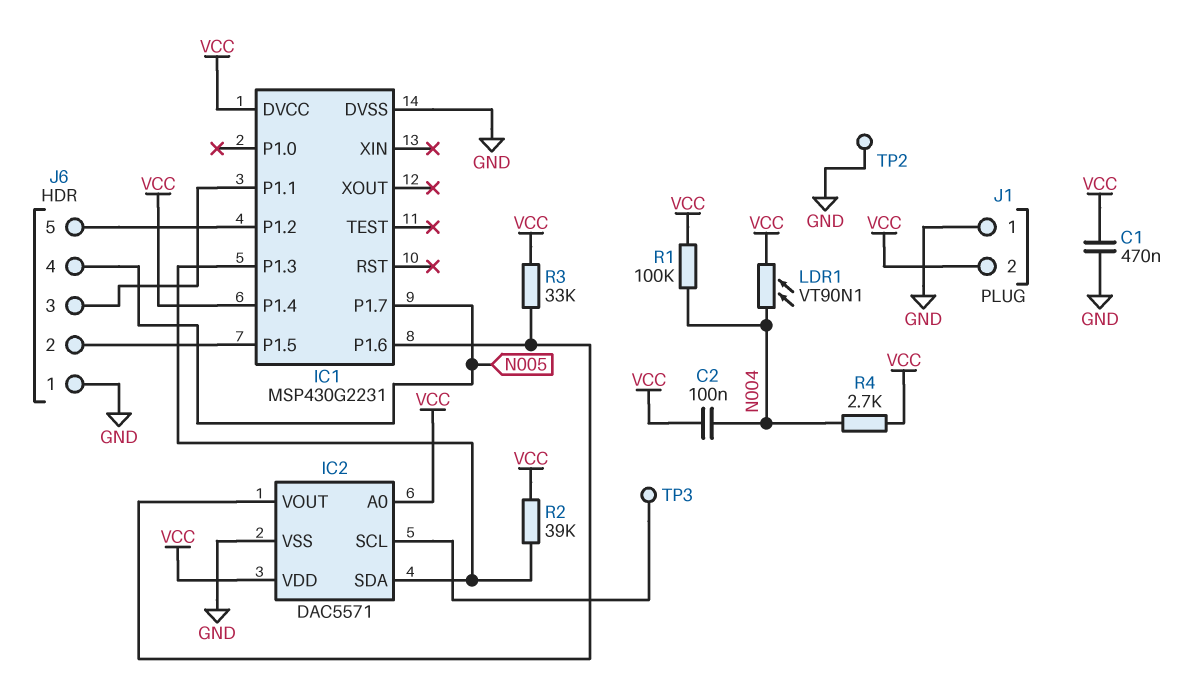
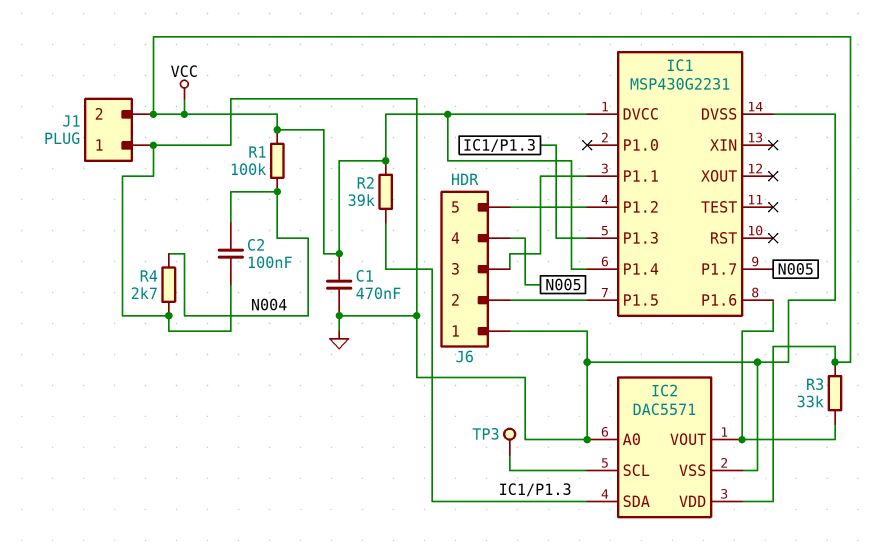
C2: 100nF (N004, VCC) -> 100nF (GND, N004)
IC2 pin A0: VCC -> GND
LDR1: VT90N1 (N004, VCC) -> none
R4: 2.7k (N004, VCC) -> 2.7k (GND, N004)
TP2: test point (GND) -> none

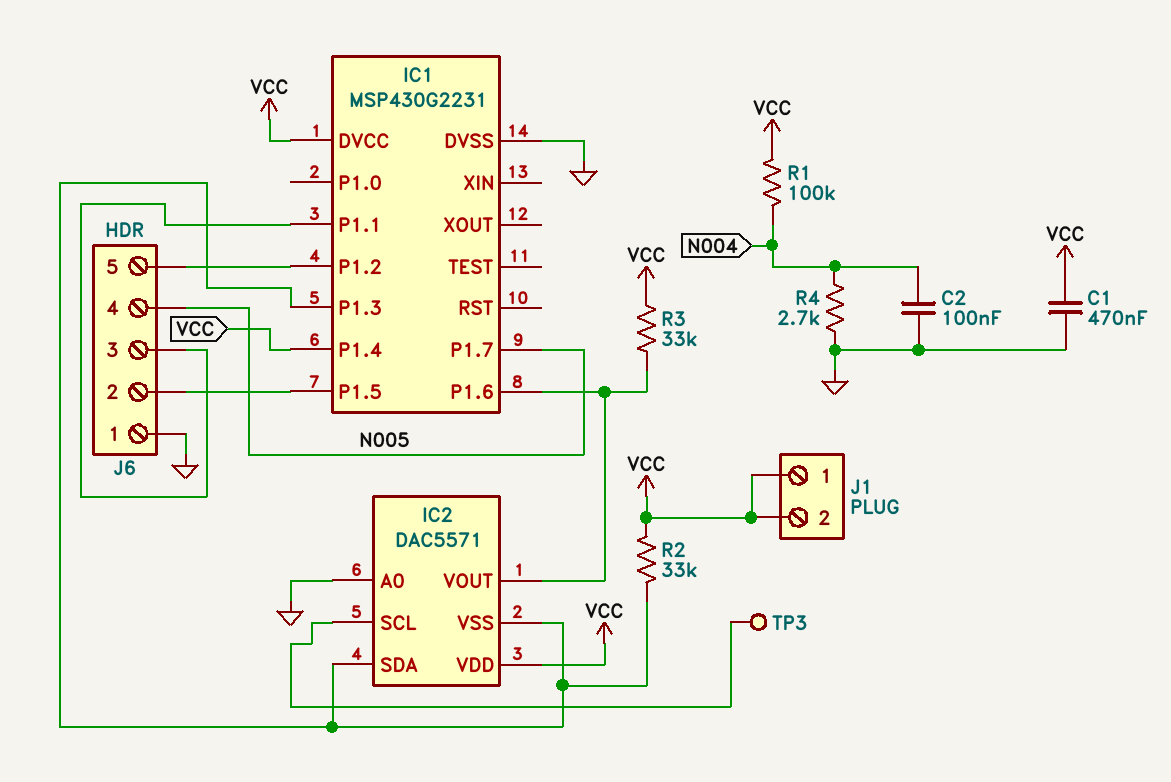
IC2 pin VSS: GND -> IC1/P1.3
J1 pin 1: GND -> VCC
R2: 39k (IC1/P1.3, VCC) -> 33k (IC1/P1.3, VCC)

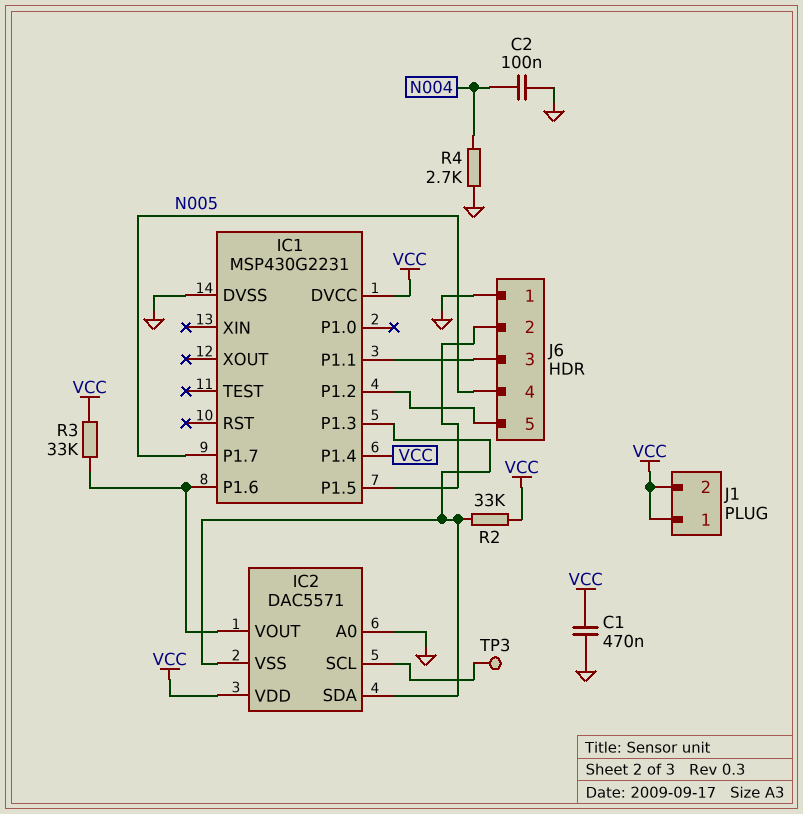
R1: 100k (N004, VCC) -> none

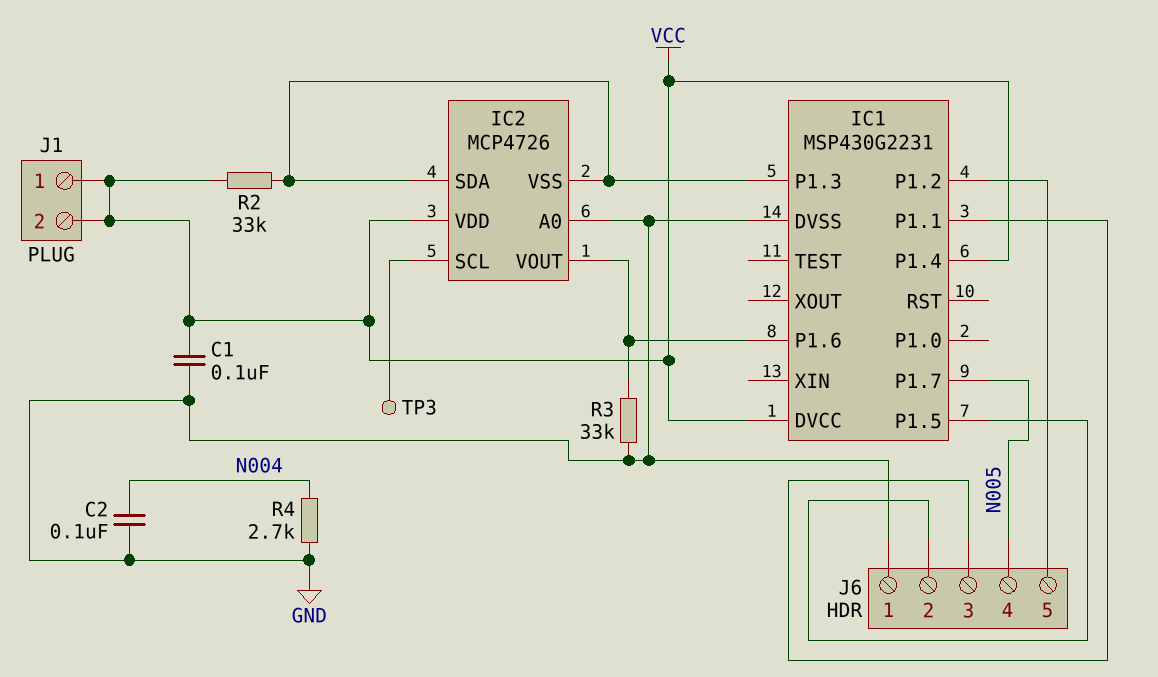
C1: 470nF (GND, VCC) -> 100nF (GND, VCC)
IC2: DAC5571 -> MCP4726
R3: 33k (IC1/P1.6, VCC) -> 33k (GND, IC1/P1.6)

